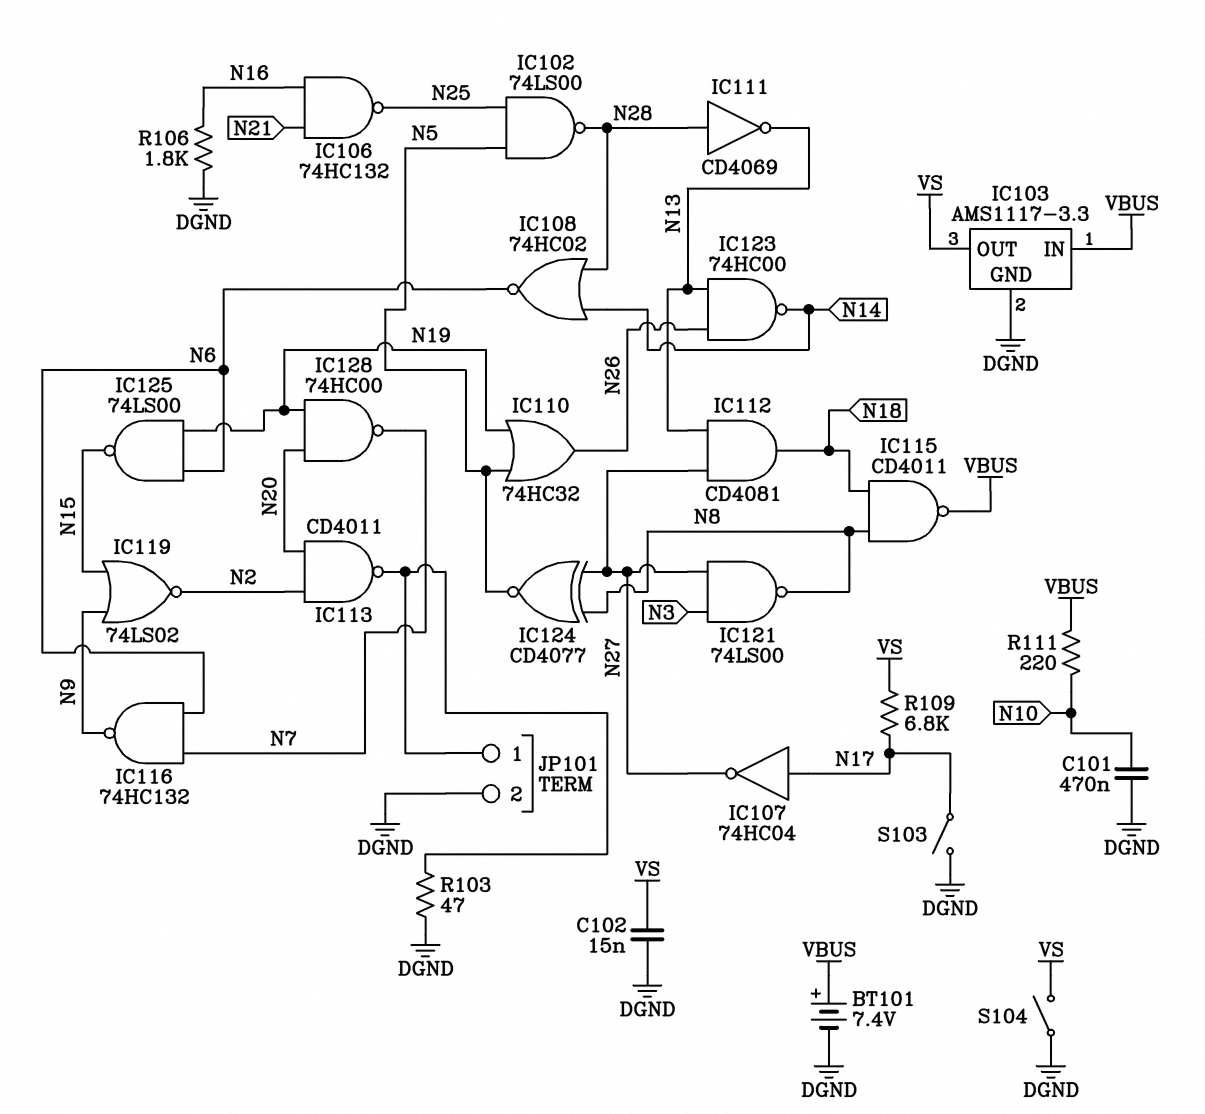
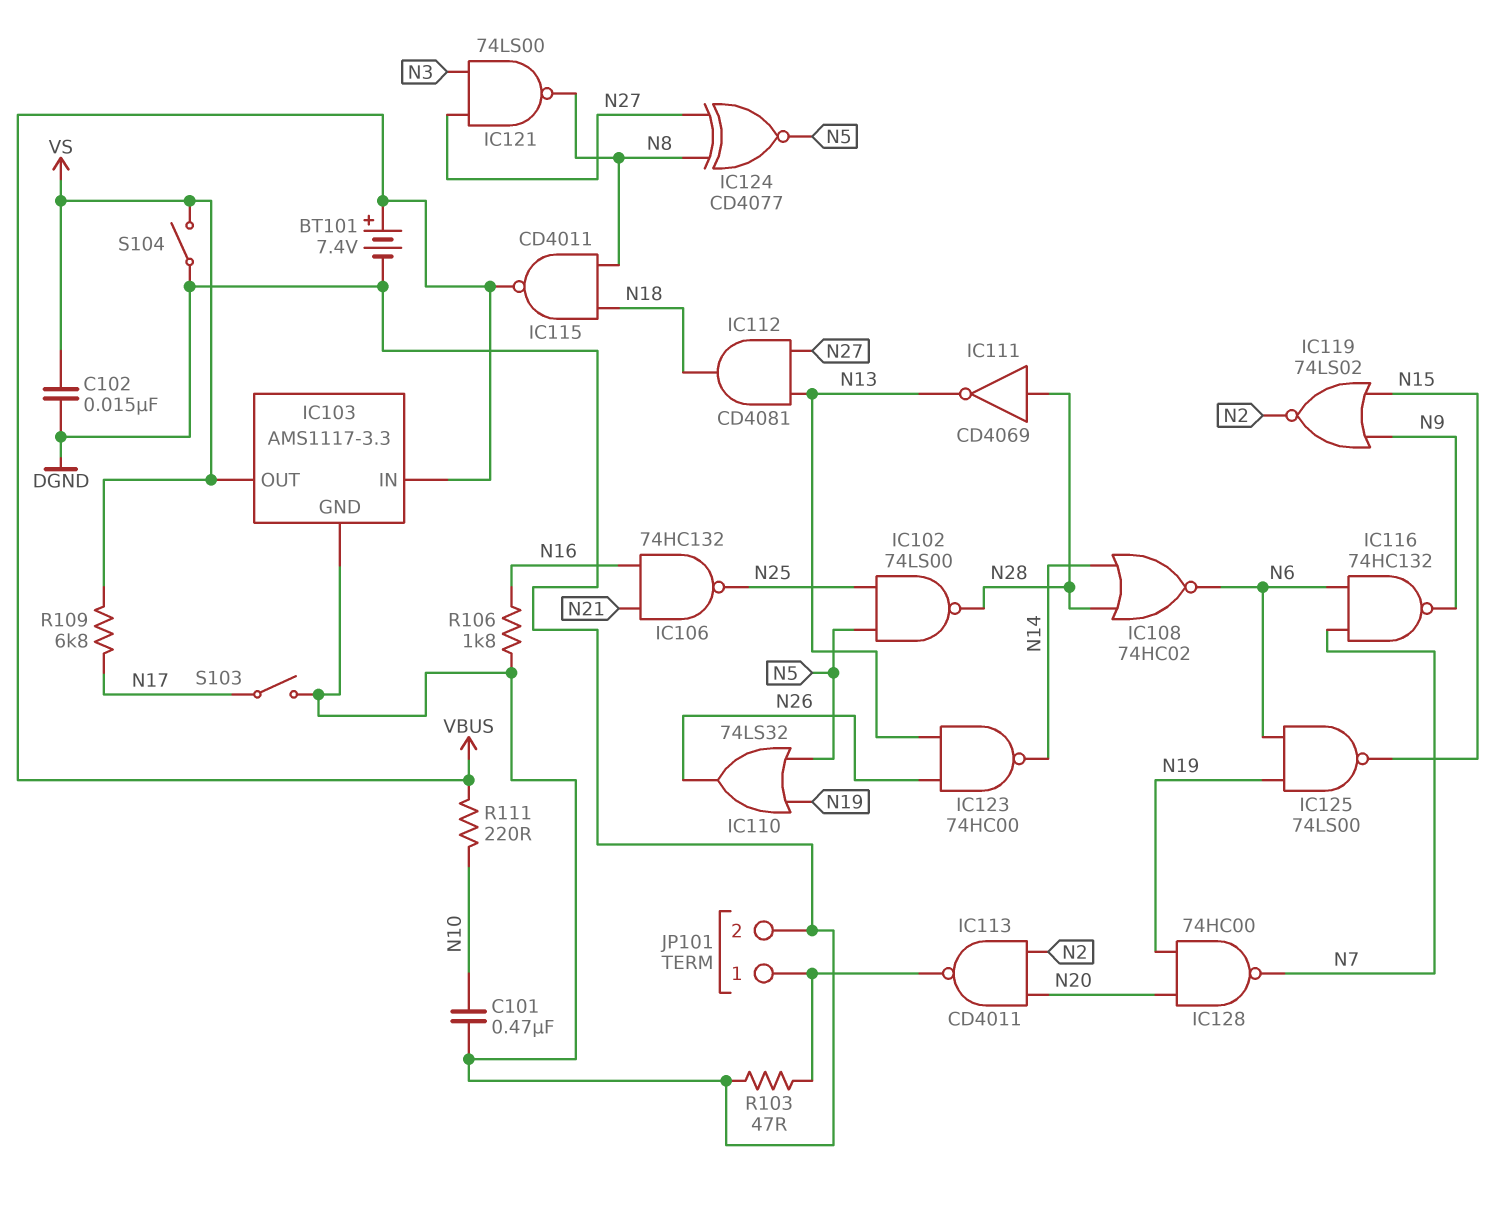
IC107: NOT 74HC04 (in N17, out N27) -> none
IC110: OR 74HC32 (in N5, in N19, out N26) -> OR 74LS32 (in N5, in N19, out N26)

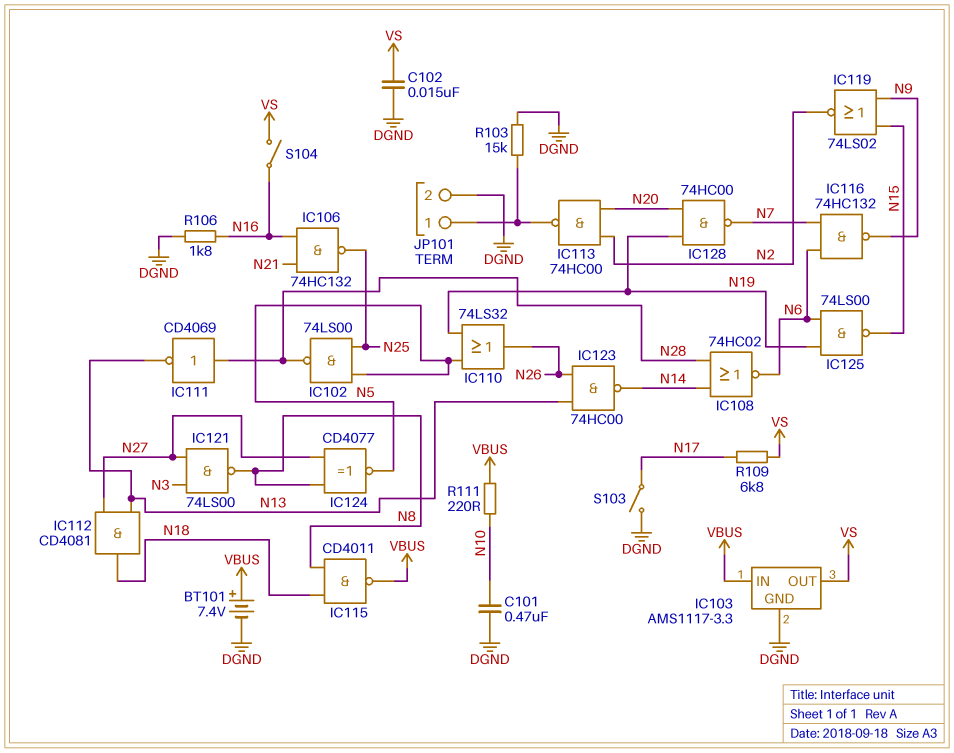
IC113: NAND CD4011 (in N2, in N20, out JP101/1) -> NAND 74HC00 (in N2, in N20, out JP101/1)
R103: 47 (DGND, JP101/1) -> 15k (DGND, JP101/1)
S104: switch (DGND, VS) -> switch (N16, VS)

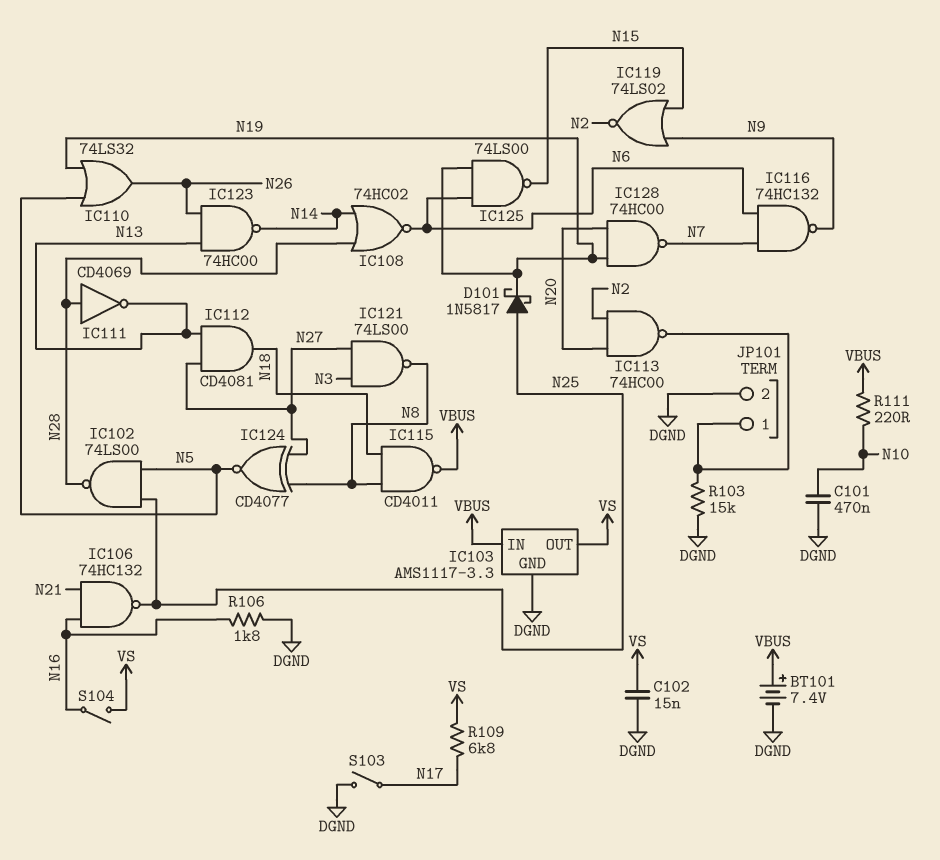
D101: none -> schottky 1N5817 (A N25, K N19)

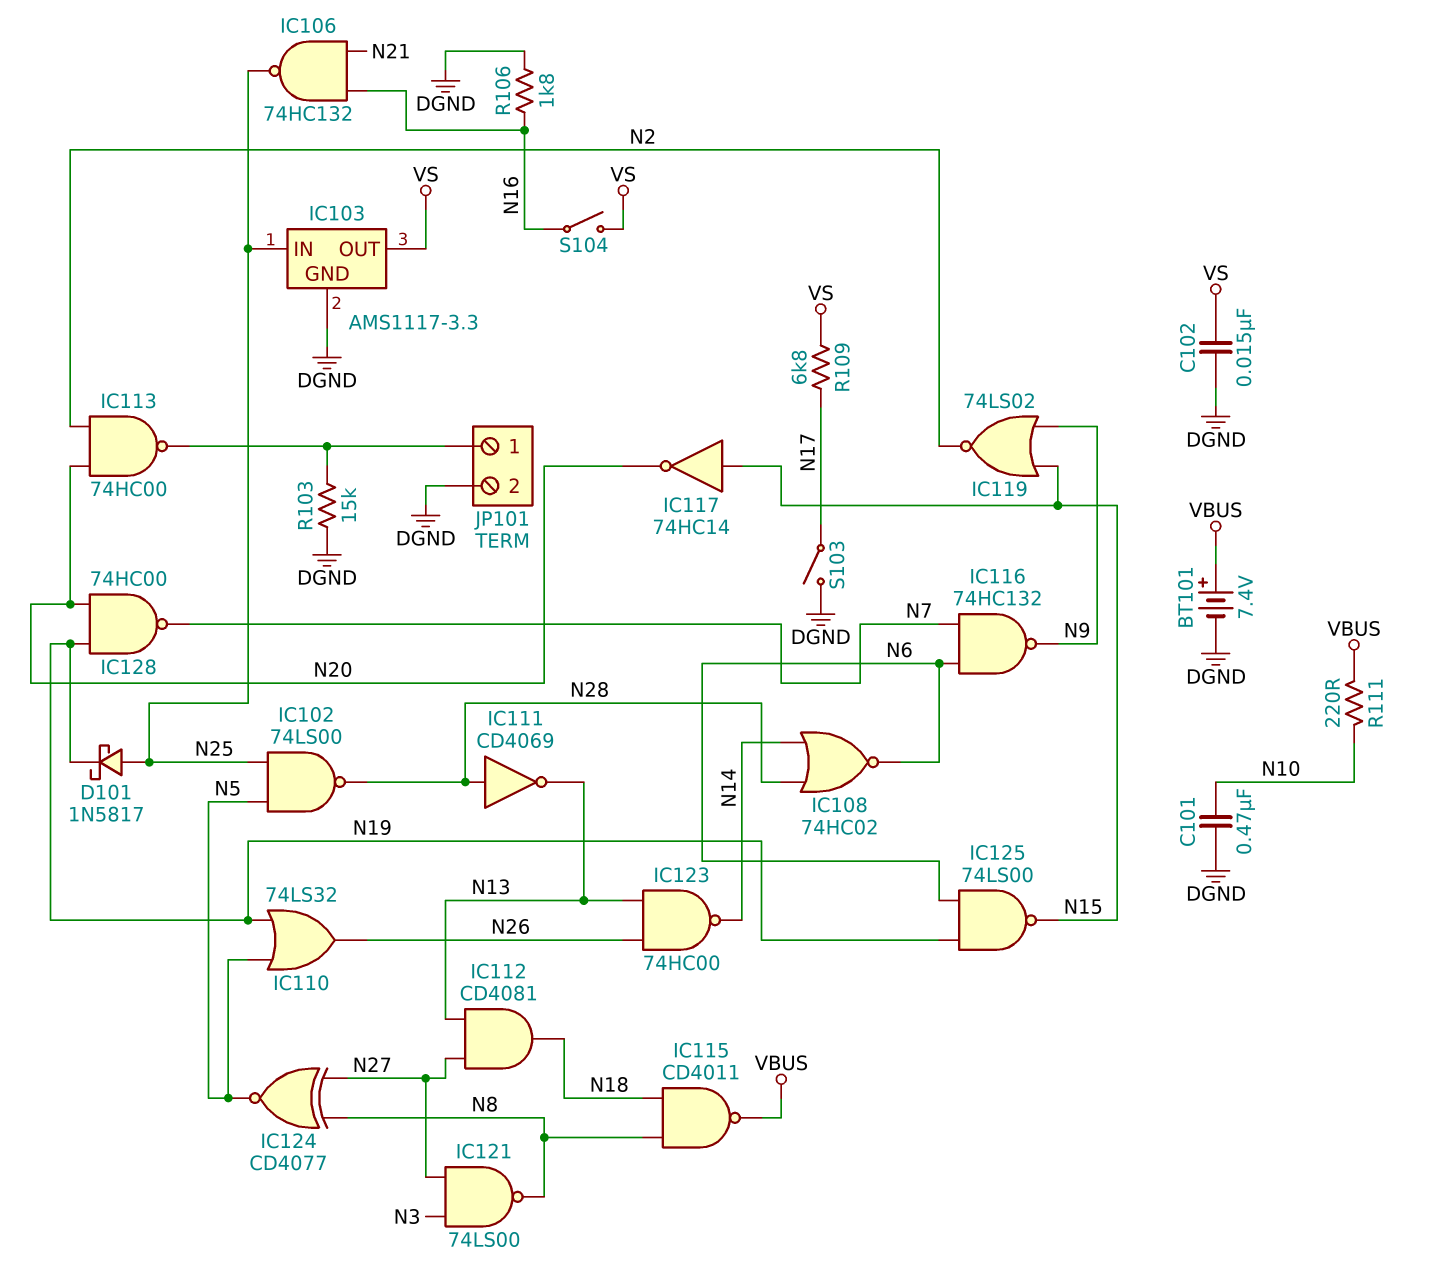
IC103 pin IN: VBUS -> N25
IC117: none -> NOT 74HC14 (in N15, out N20)

